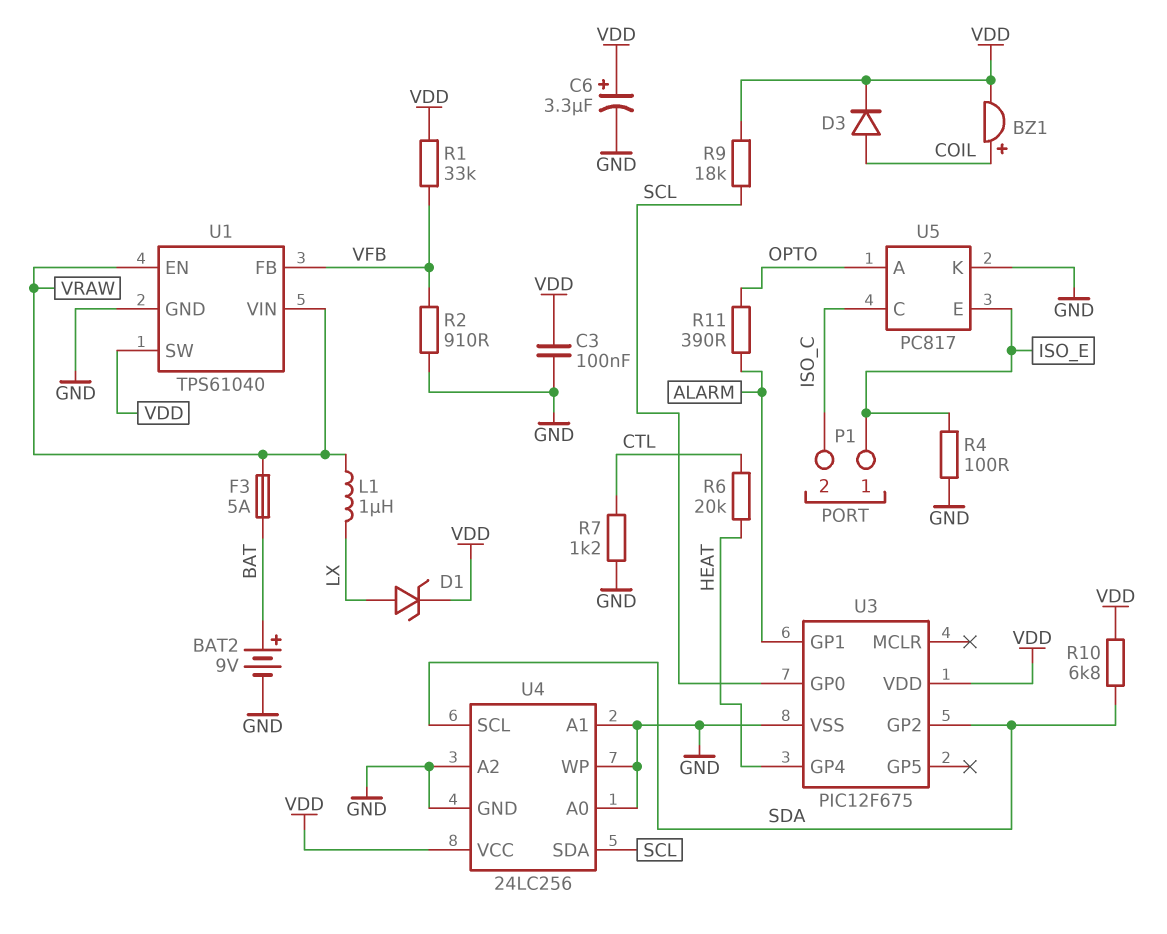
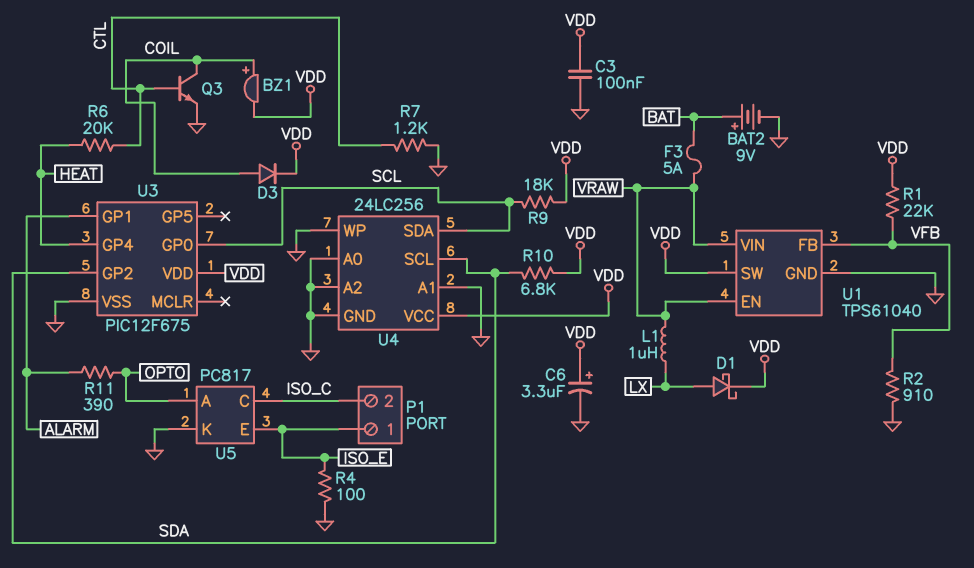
D1: zener (A LX, K VDD) -> schottky (A LX, K VDD)
Q3: none -> NPN (B CTL, C COIL, E GND)
R1: 33k (VDD, VFB) -> 22k (VDD, VFB)

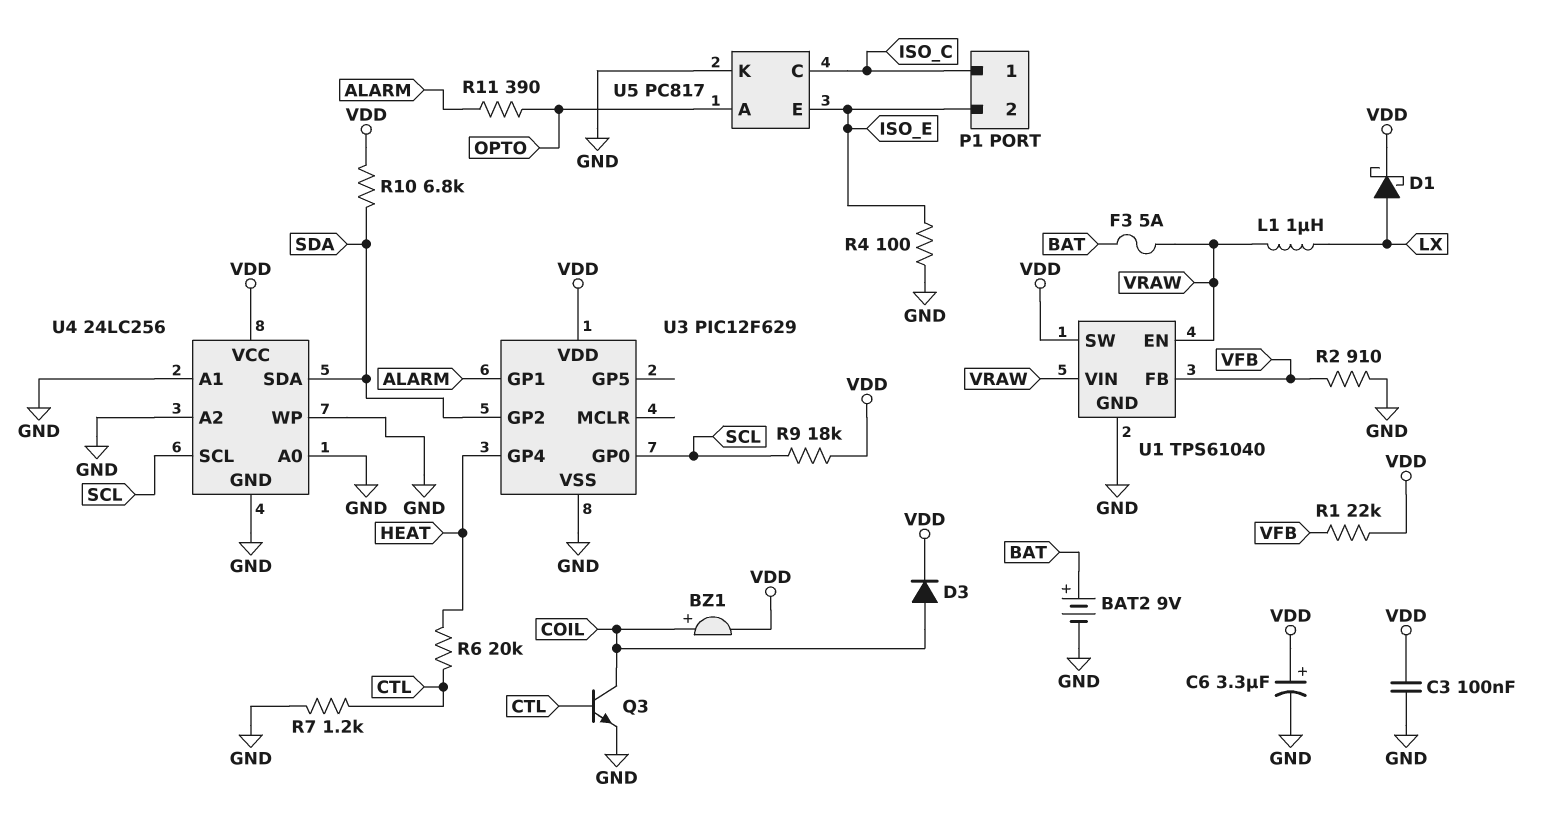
P1 pin 1: ISO_E -> ISO_C
P1 pin 2: ISO_C -> ISO_E
U3: PIC12F675 -> PIC12F629
U4 pin SCL: SDA -> SCL
U4 pin SDA: SCL -> SDA

